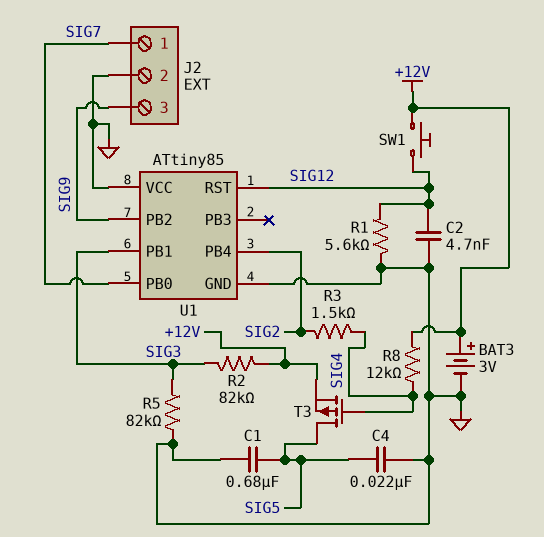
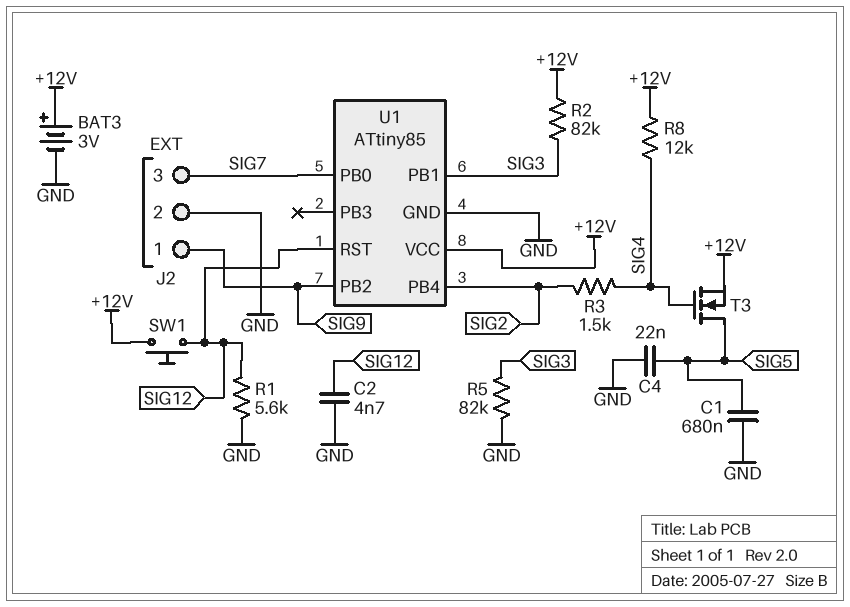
J2 pin 1: SIG7 -> SIG9
J2 pin 3: SIG9 -> SIG7
T3: PMOS (G SIG4, D SIG5, S +12V) -> NMOS (G SIG4, D SIG5, S +12V)
U1 pin VCC: GND -> +12V

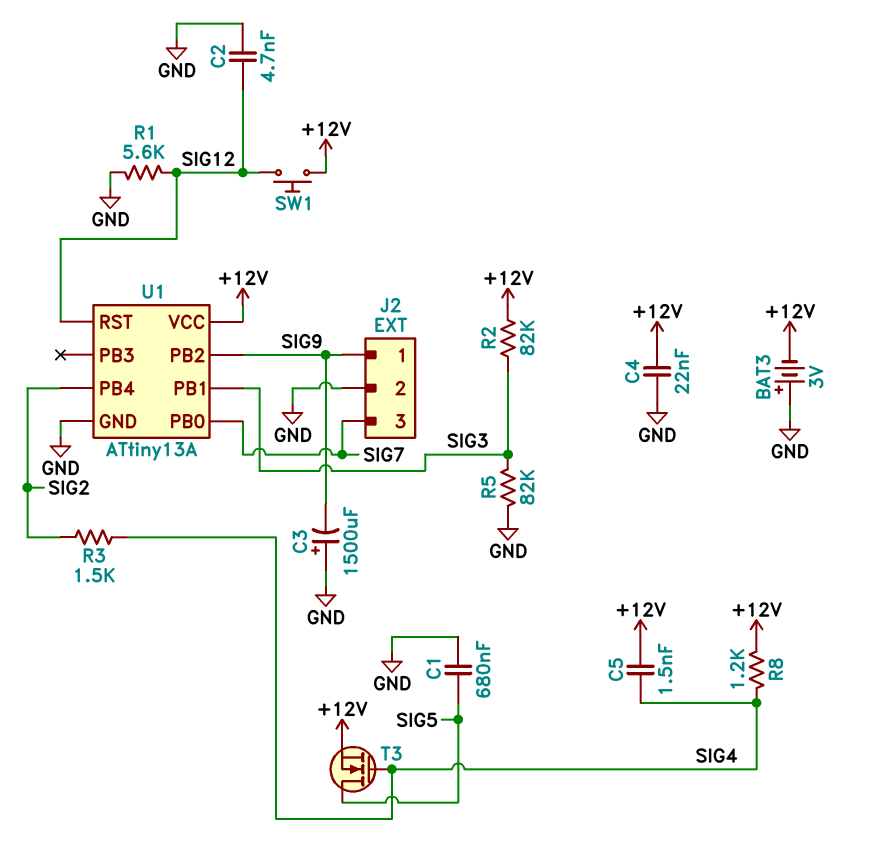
BAT3: 3V (plus +12V, minus GND) -> 3V (plus GND, minus +12V)
C3: none -> 1500uF (plus GND, minus SIG9)
C4: 22nF (GND, SIG5) -> 22nF (+12V, GND)
C5: none -> 1.5nF (+12V, SIG4)
R8: 12k (+12V, SIG4) -> 1.2k (+12V, SIG4)
U1: ATtiny85 -> ATtiny13A

